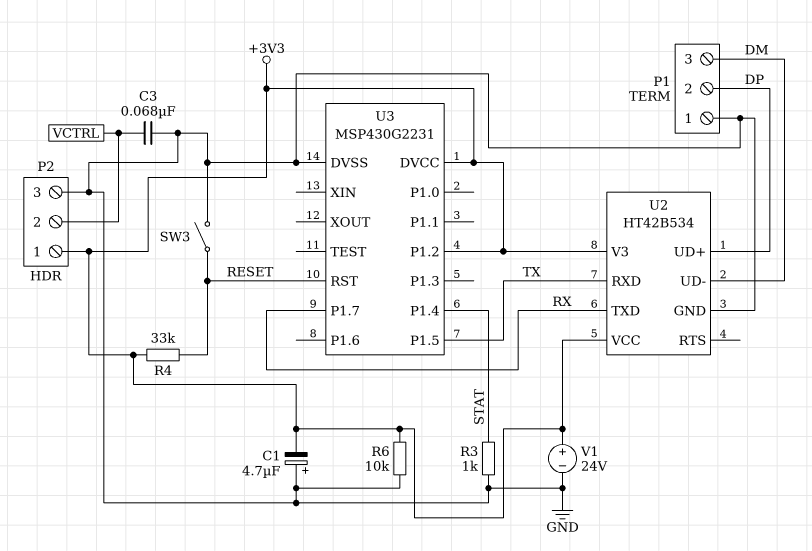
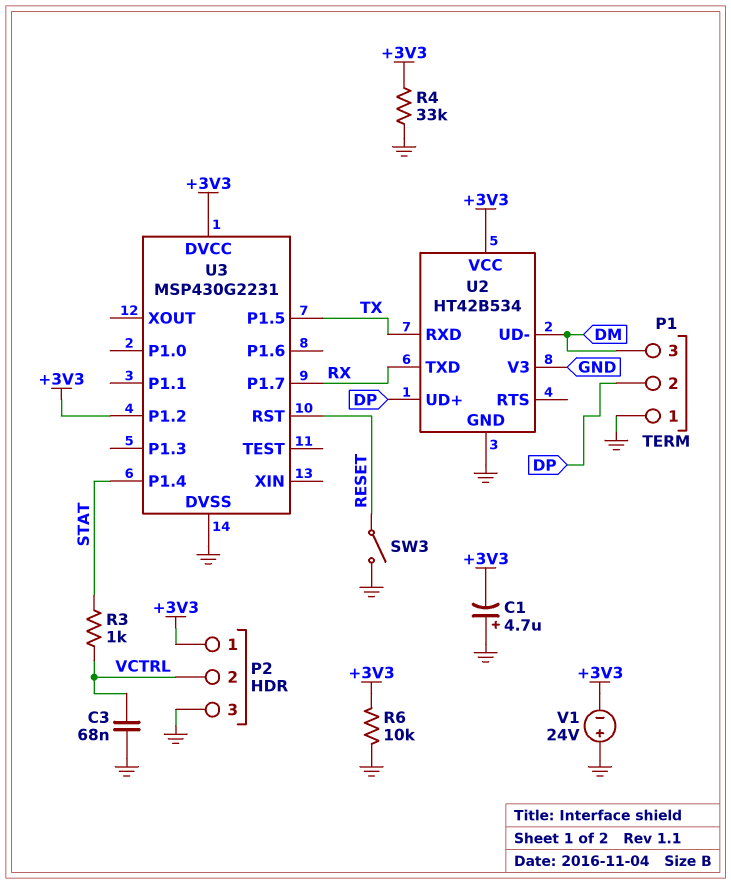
R3: 1k (GND, STAT) -> 1k (STAT, VCTRL)
R4: 33k (+3V3, RESET) -> 33k (+3V3, GND)
U2 pin V3: +3V3 -> GND
V1: 24V (plus +3V3, minus GND) -> 24V (plus GND, minus +3V3)

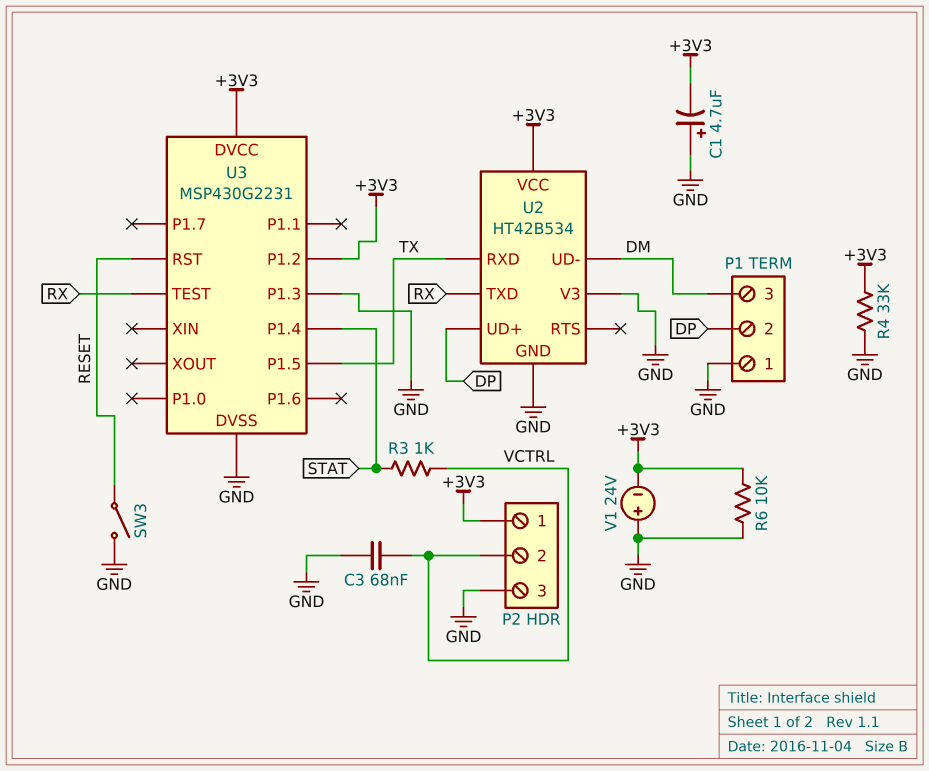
U3 pin P1.3: none -> GND
U3 pin P1.7: RX -> none
U3 pin TEST: none -> RX

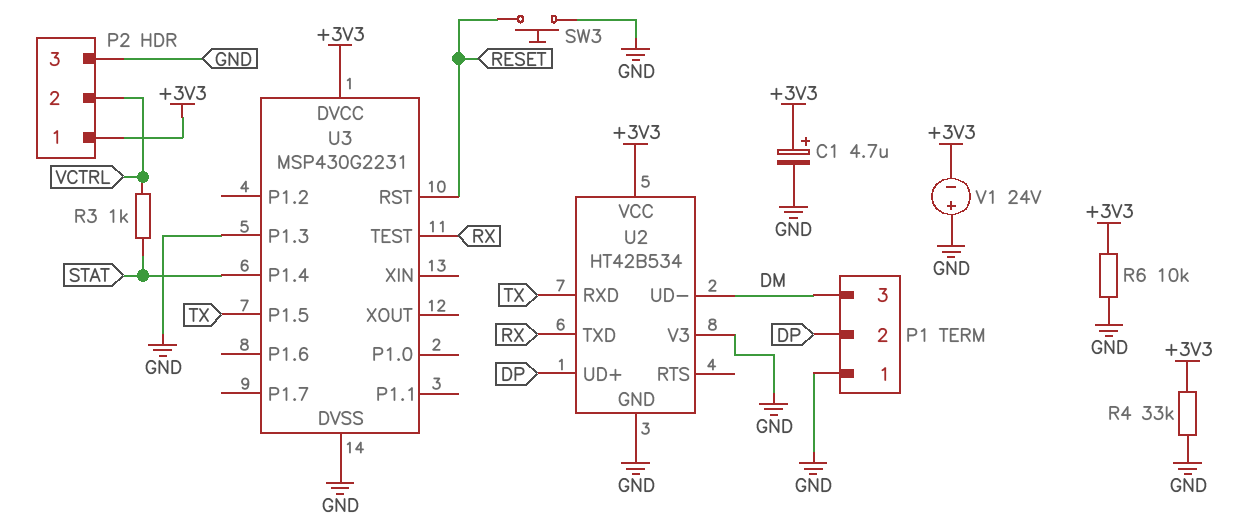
C1: 4.7uF (plus GND, minus +3V3) -> 4.7uF (plus +3V3, minus GND)
C3: 68nF (GND, VCTRL) -> none
SW3: switch (GND, RESET) -> button (GND, RESET)
U3 pin P1.2: +3V3 -> none

